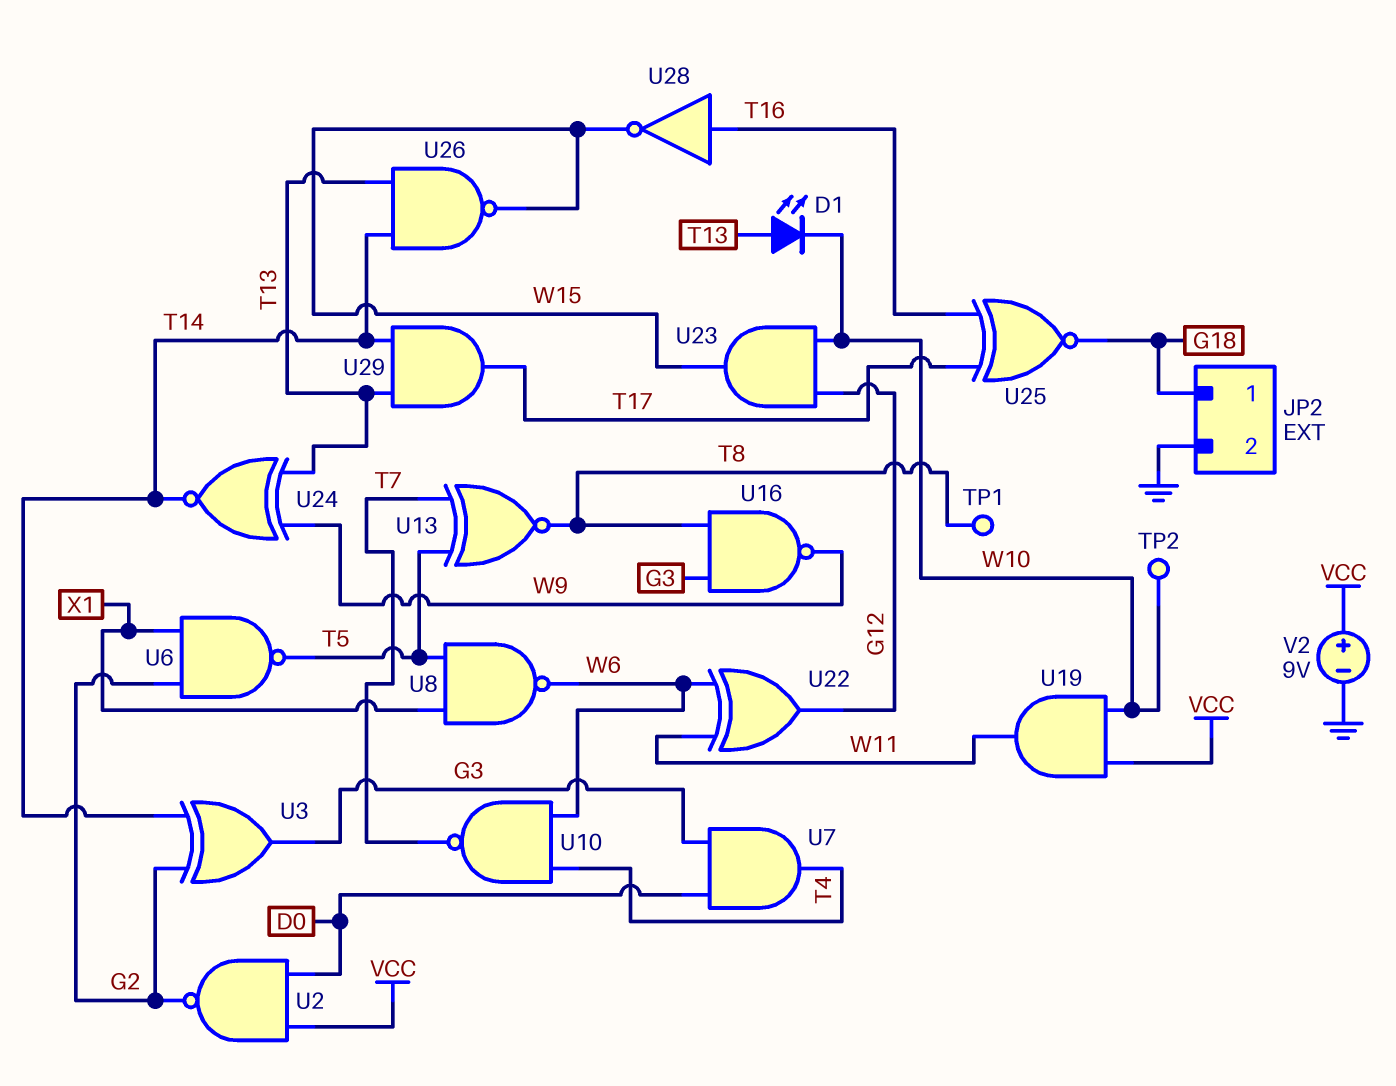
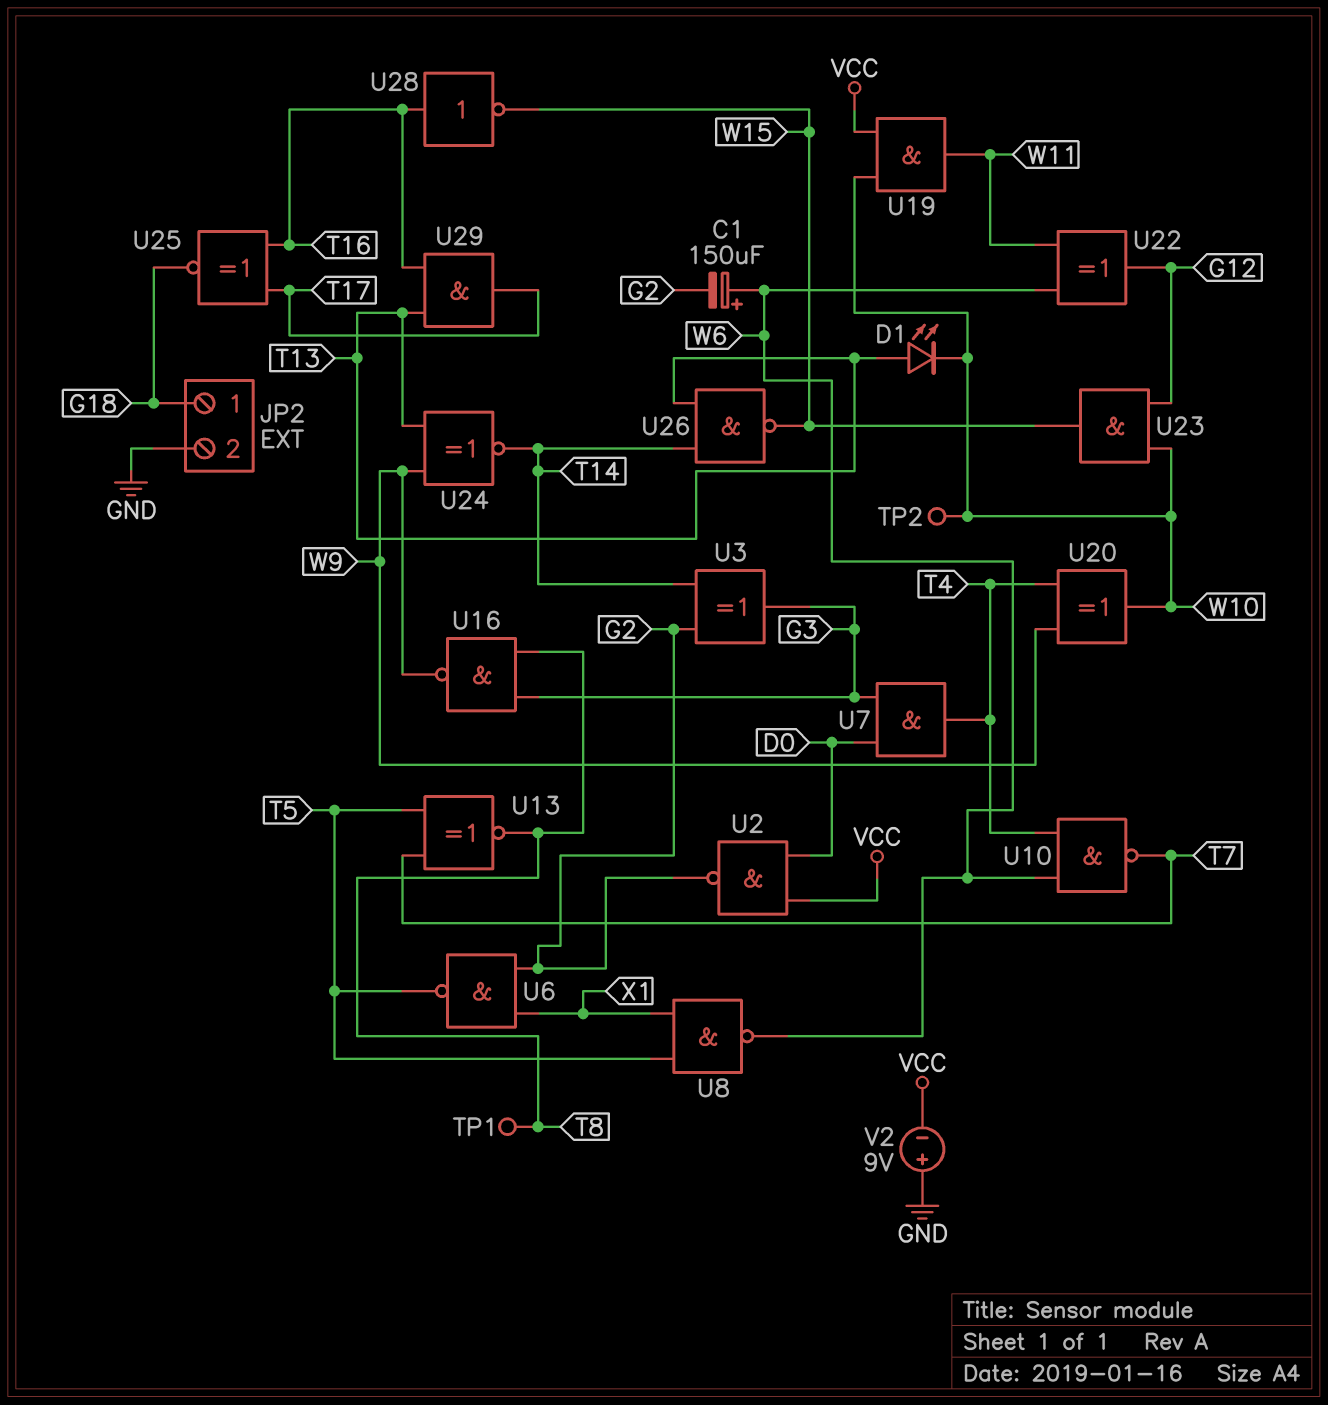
C1: none -> 150uF (plus W6, minus G2)
U20: none -> XOR (in T4, in W9, out W10)
U29: AND (in T13, in T14, out T17) -> AND (in T13, in T16, out T17)
V2: 9V (plus VCC, minus GND) -> 9V (plus GND, minus VCC)

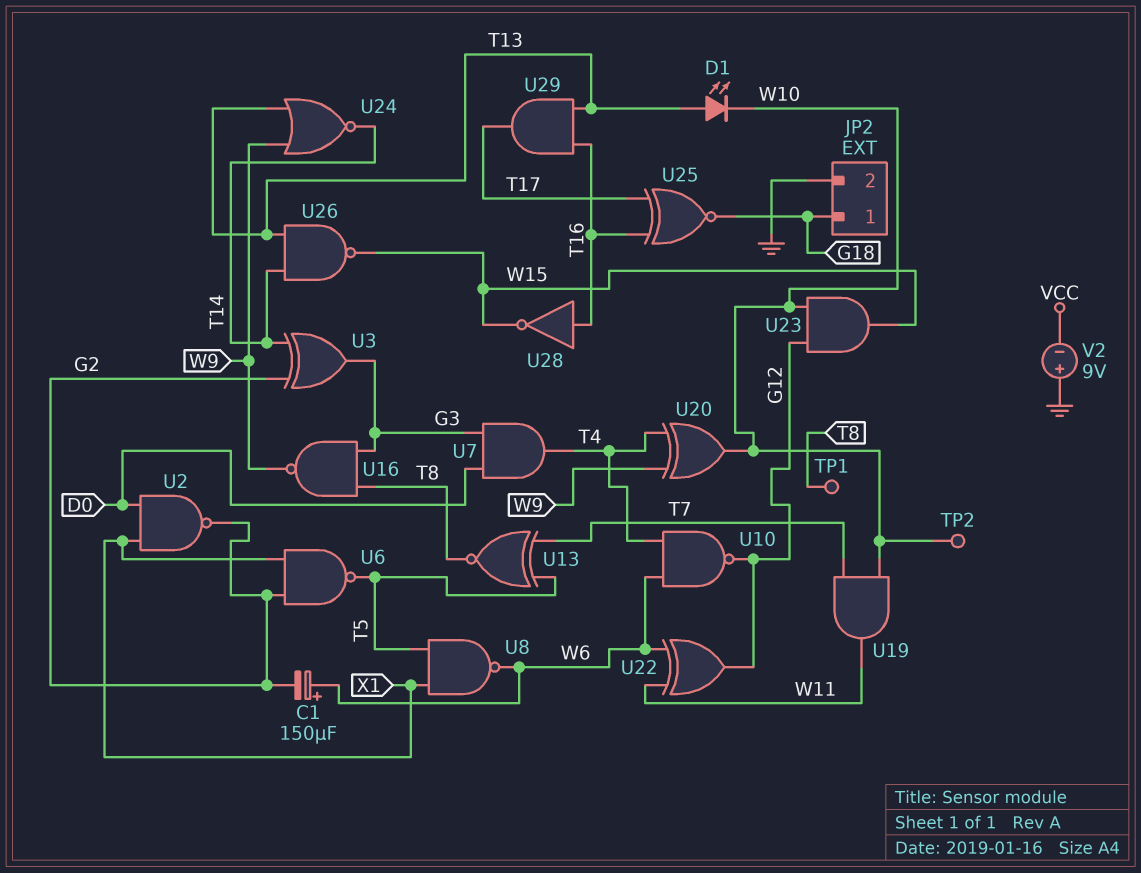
U2: NAND (in D0, in VCC, out G2) -> NAND (in D0, in X1, out G2)
U10: NAND (in T4, in W6, out T7) -> NAND (in T4, in W6, out G12)
U19: AND (in VCC, in W10, out W11) -> AND (in T7, in W10, out W11)
U24: XNOR (in T13, in W9, out T14) -> NOR (in T13, in W9, out T14)

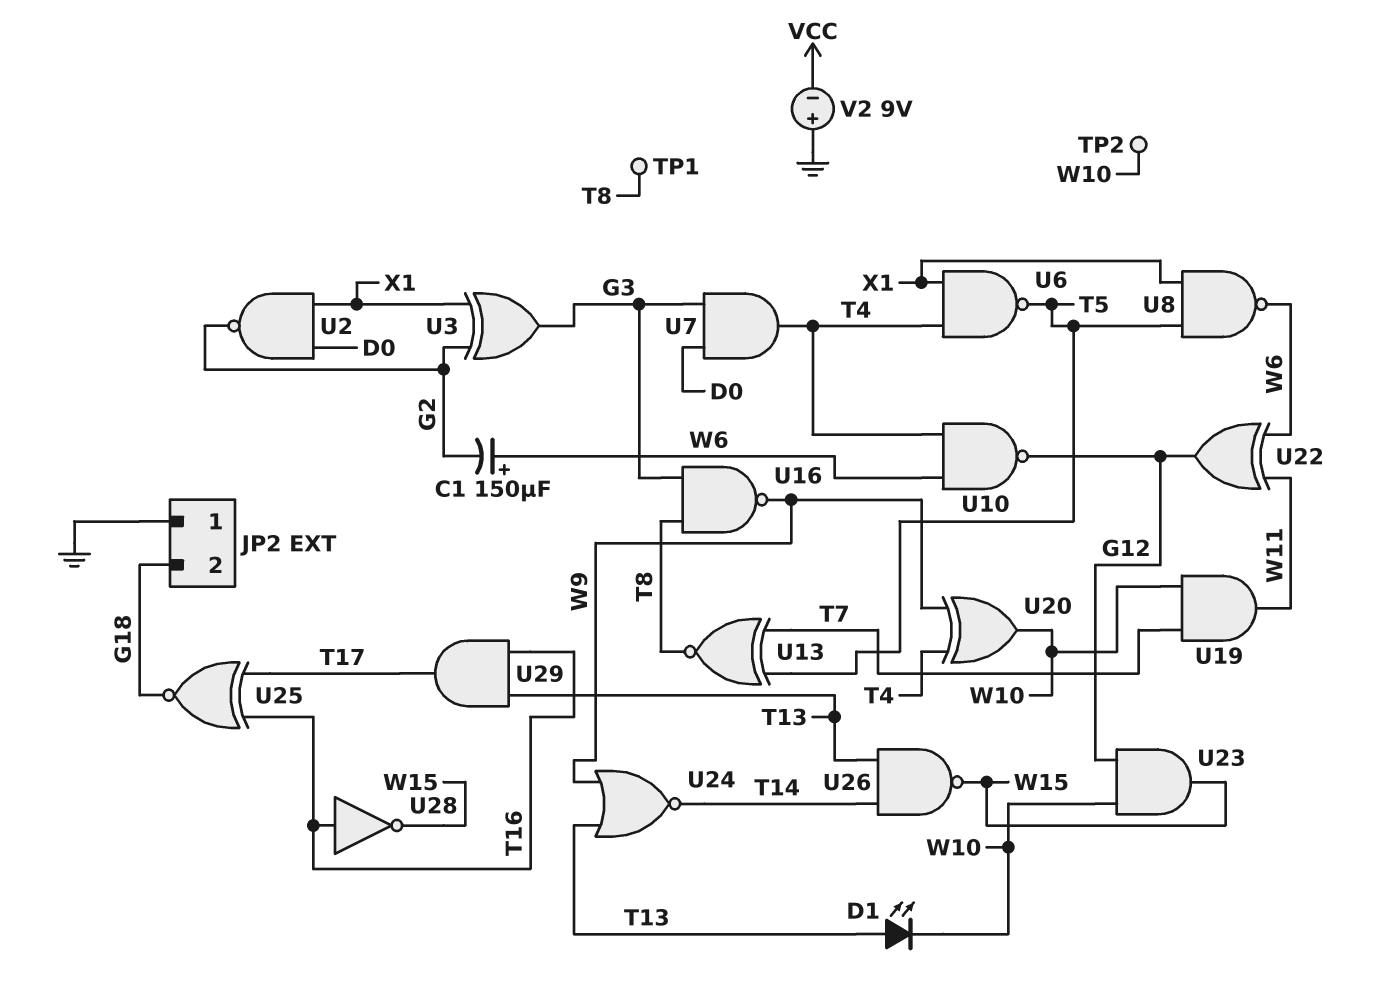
JP2 pin 1: G18 -> GND
JP2 pin 2: GND -> G18
U3: XOR (in G2, in T14, out G3) -> XOR (in G2, in X1, out G3)
U6: NAND (in G2, in X1, out T5) -> NAND (in T4, in X1, out T5)

